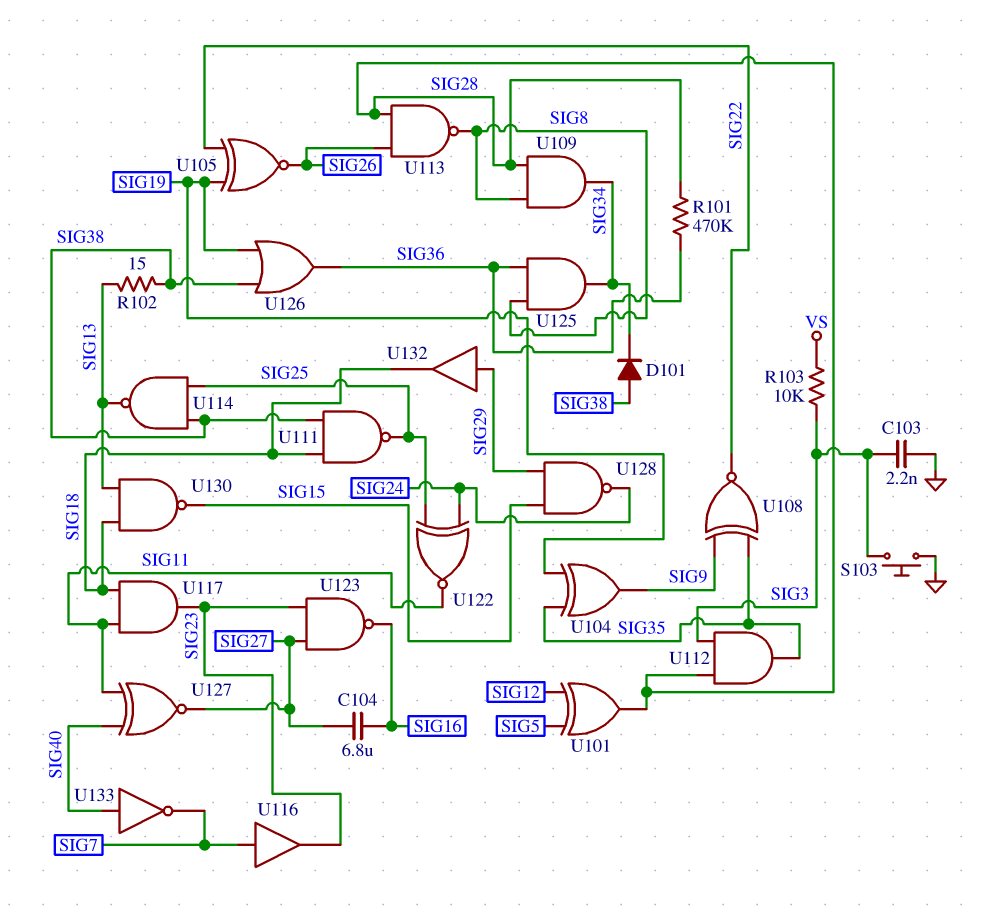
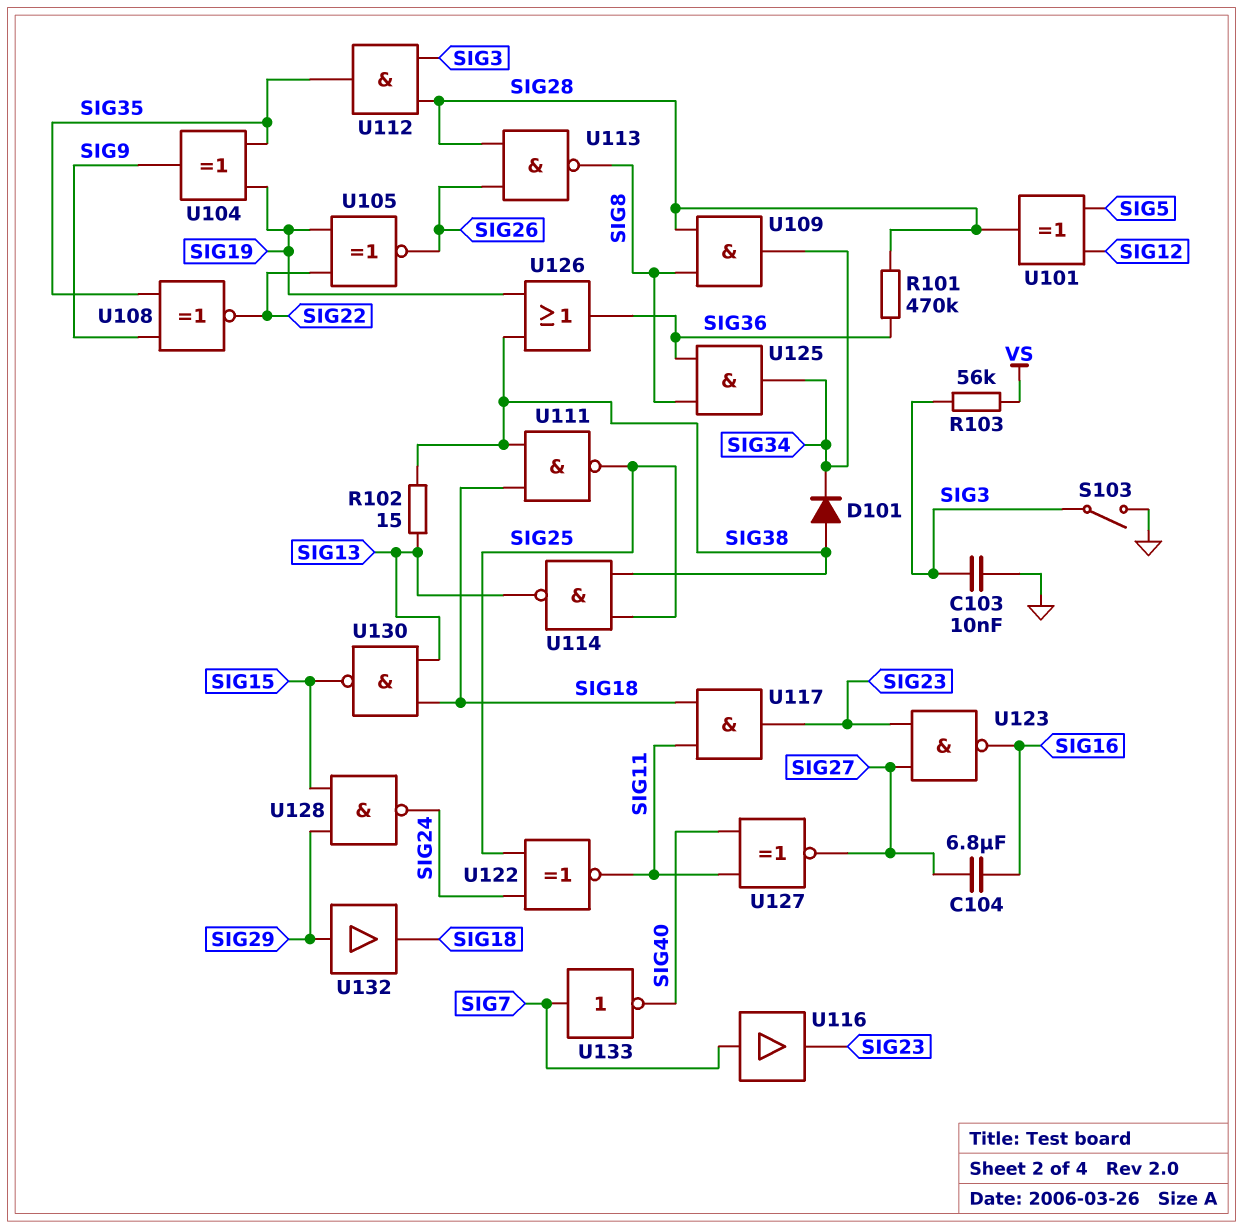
C103: 2.2nF (GND, SIG3) -> 10nF (GND, SIG3)
R103: 10k (SIG3, VS) -> 56k (SIG3, VS)
S103: button (GND, SIG3) -> switch (GND, SIG3)
U133: NOT (in SIG40, out SIG7) -> NOT (in SIG7, out SIG40)

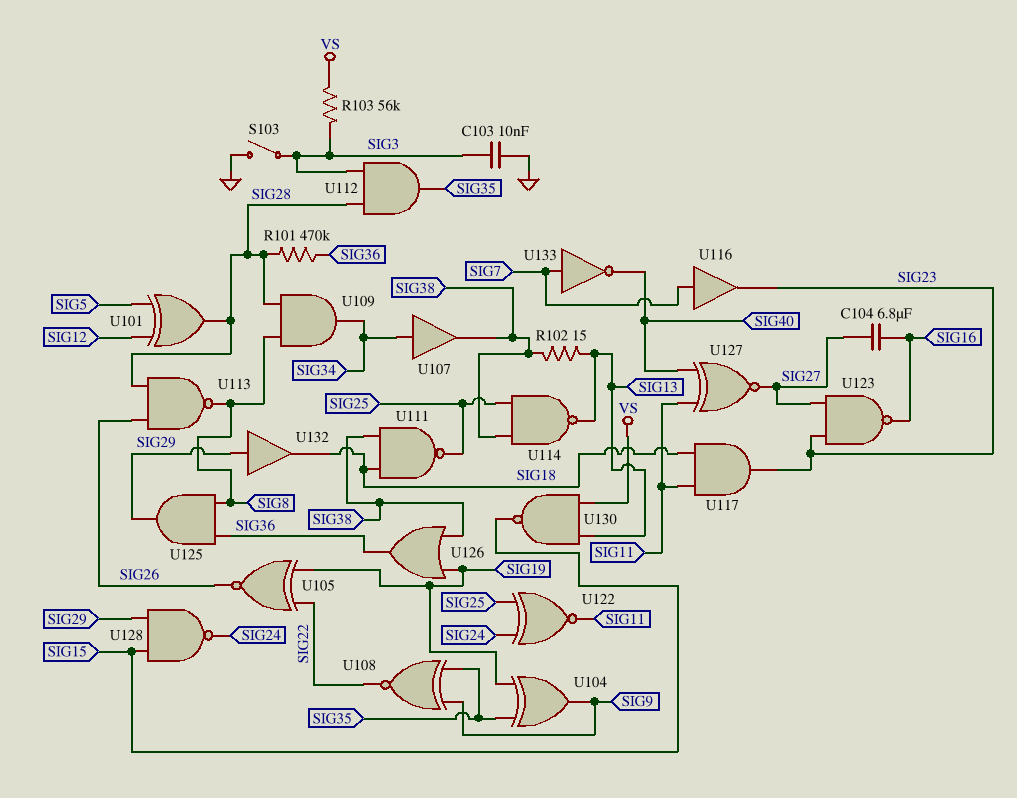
D101: diode (A SIG38, K SIG34) -> none
U107: none -> buffer (in SIG34, out SIG38)
U125: AND (in SIG8, in SIG36, out SIG34) -> AND (in SIG8, in SIG36, out SIG29)
U130: NAND (in SIG13, in SIG18, out SIG15) -> NAND (in SIG13, in VS, out SIG15)

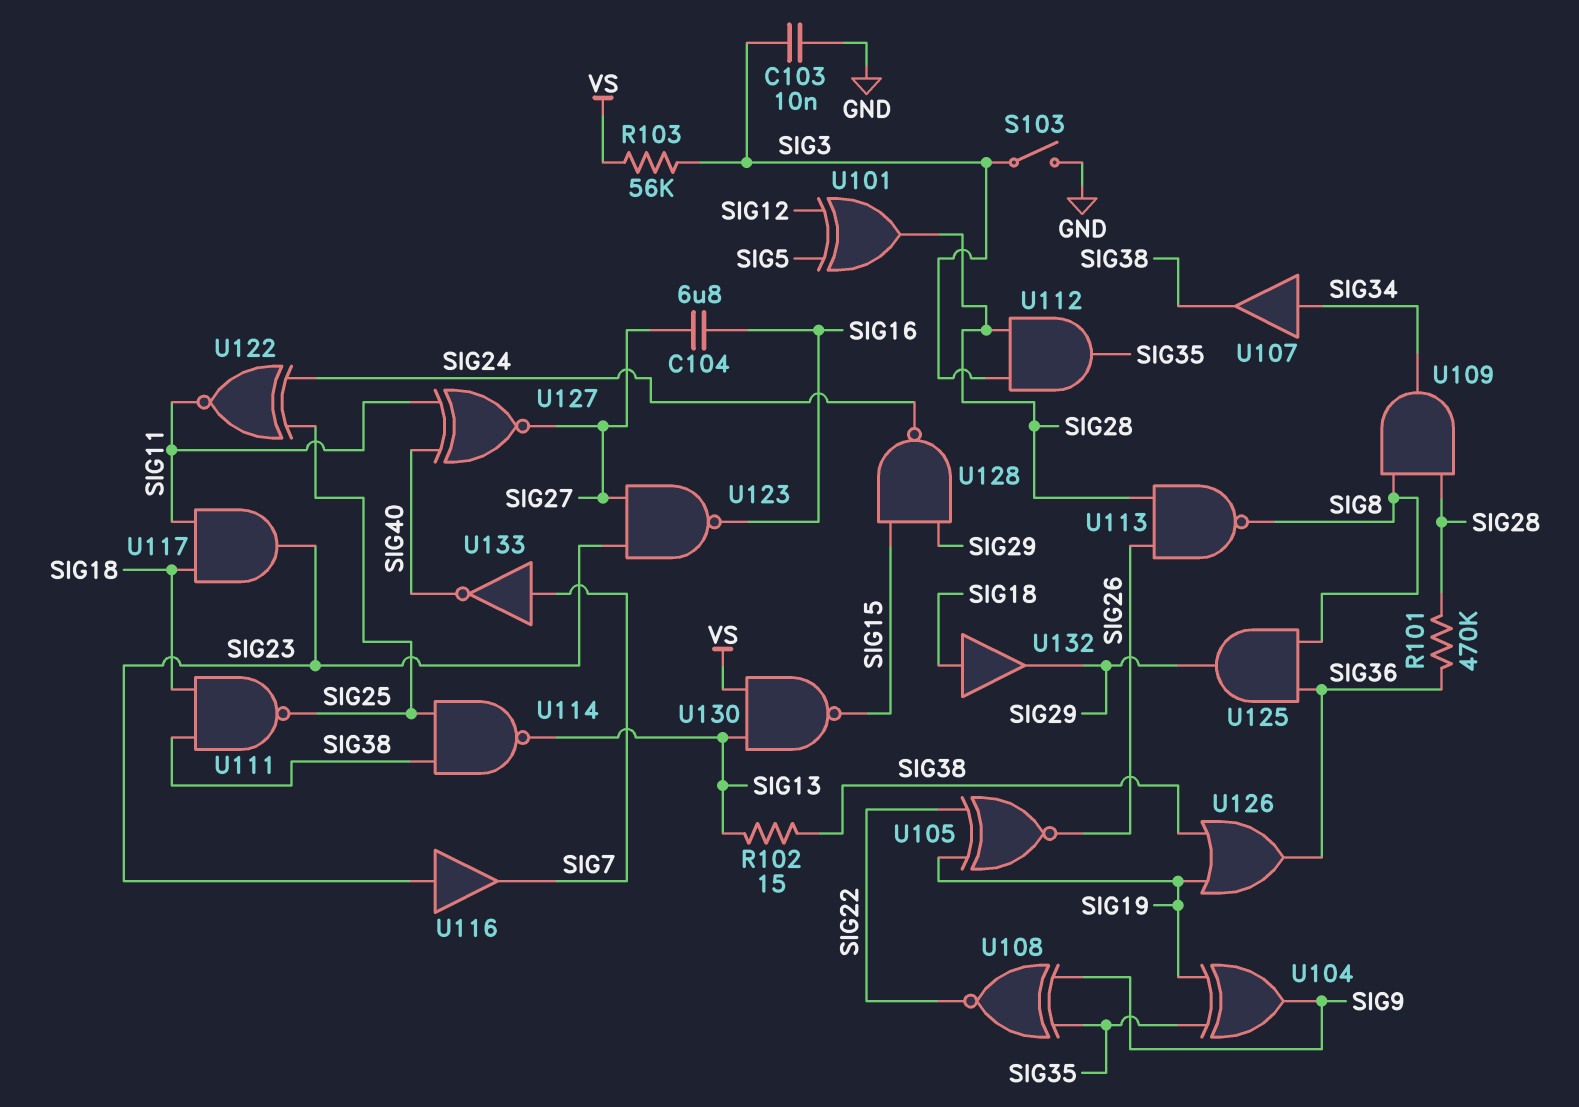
U116: buffer (in SIG7, out SIG23) -> buffer (in SIG23, out SIG7)
U132: buffer (in SIG29, out SIG18) -> buffer (in SIG18, out SIG29)

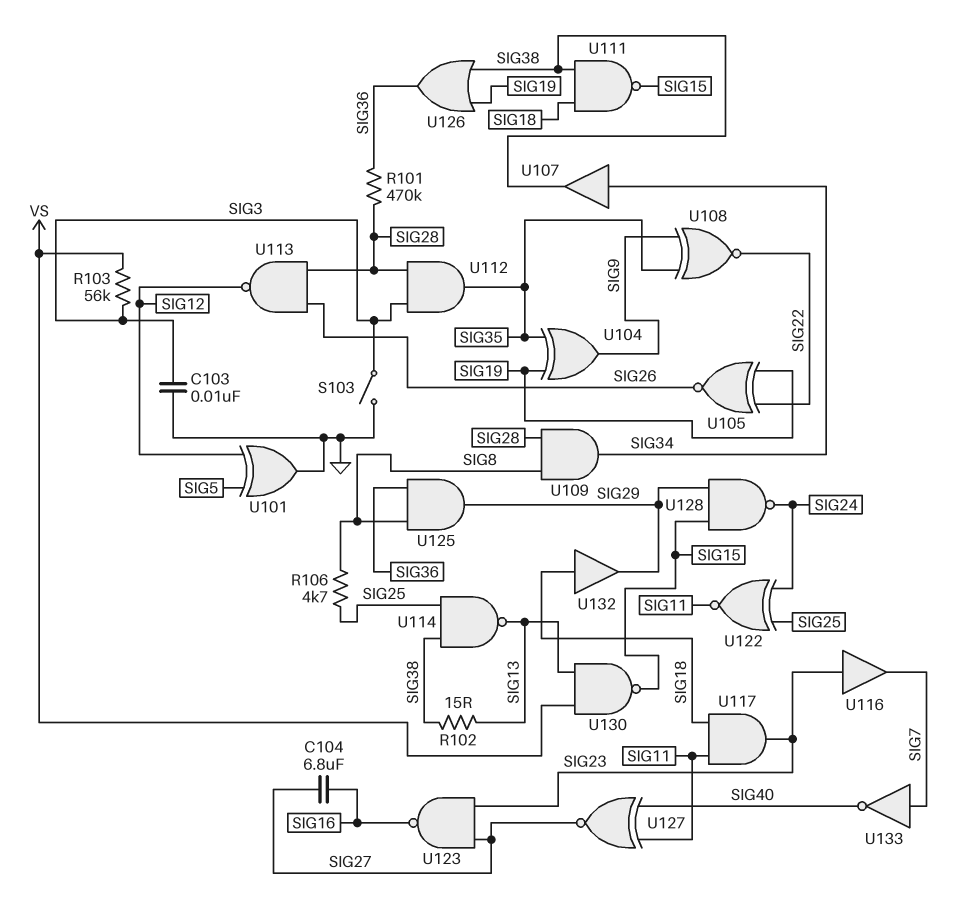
R106: none -> 4.7k (SIG8, SIG25)
U101: XOR (in SIG5, in SIG12, out SIG28) -> XOR (in SIG5, in SIG12, out GND)
U111: NAND (in SIG18, in SIG38, out SIG25) -> NAND (in SIG18, in SIG38, out SIG15)
U113: NAND (in SIG26, in SIG28, out SIG8) -> NAND (in SIG26, in SIG28, out SIG12)

